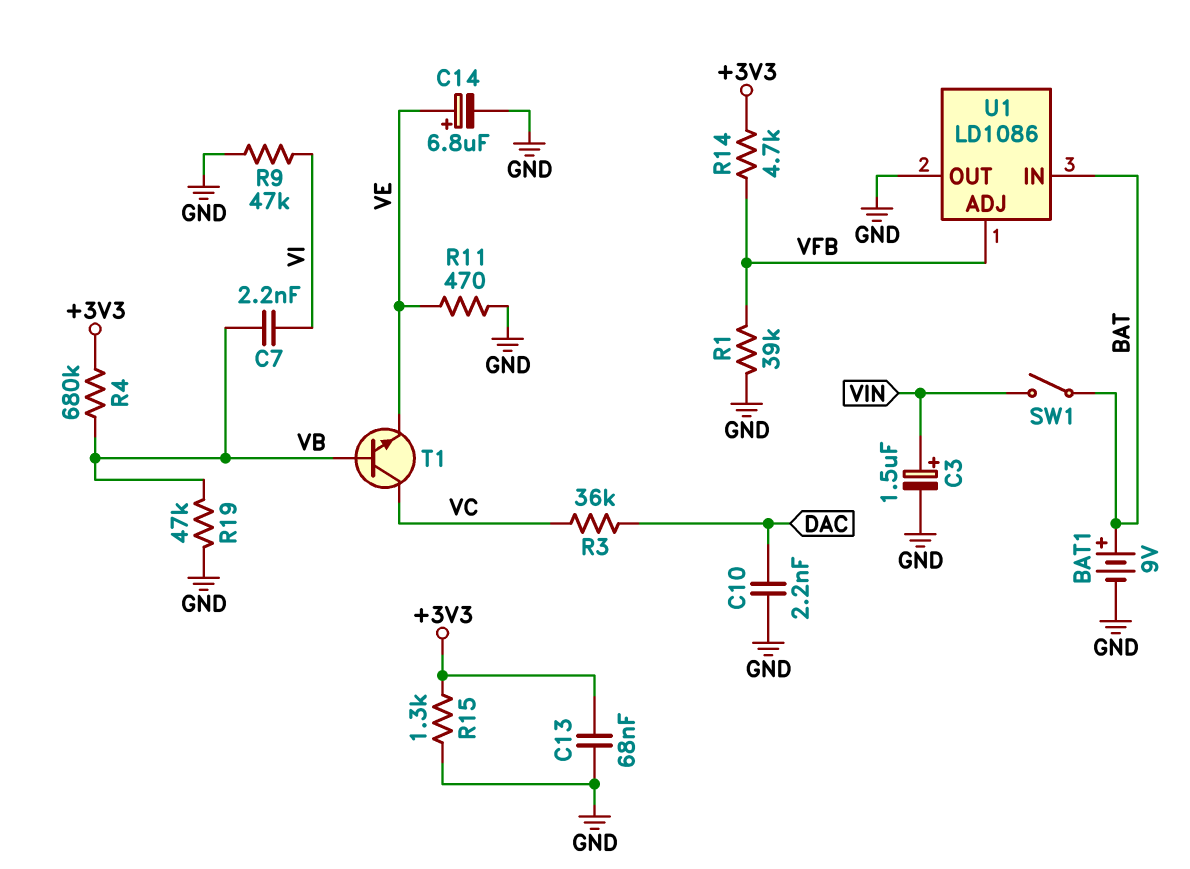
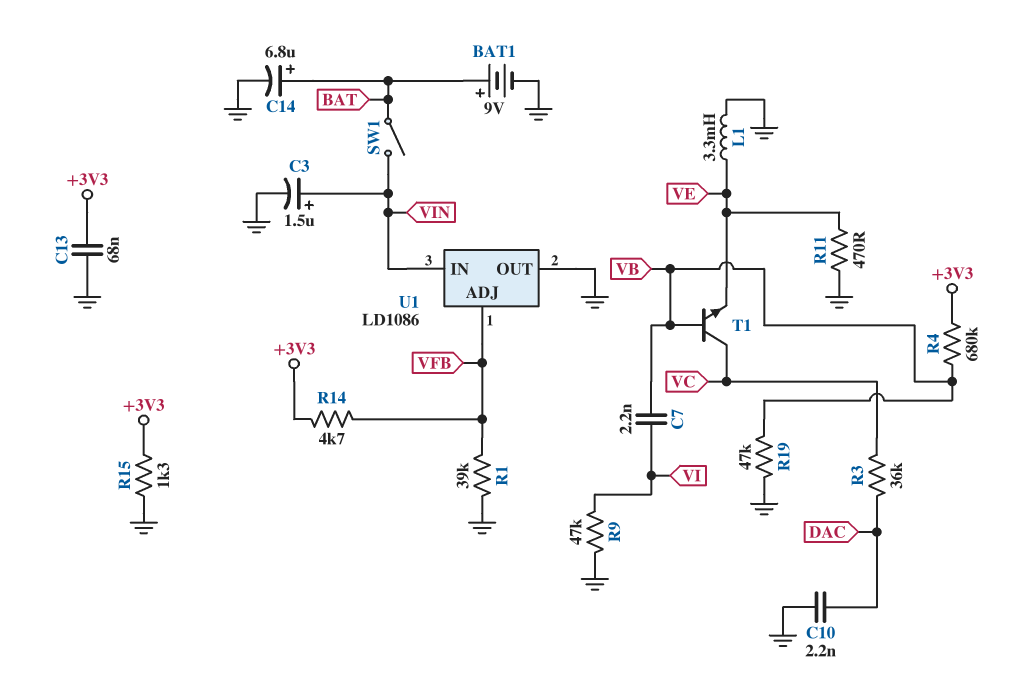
C14: 6.8uF (plus VE, minus GND) -> 6.8uF (plus BAT, minus GND)
L1: none -> 3.3mH (GND, VE)
U1 pin IN: BAT -> VIN

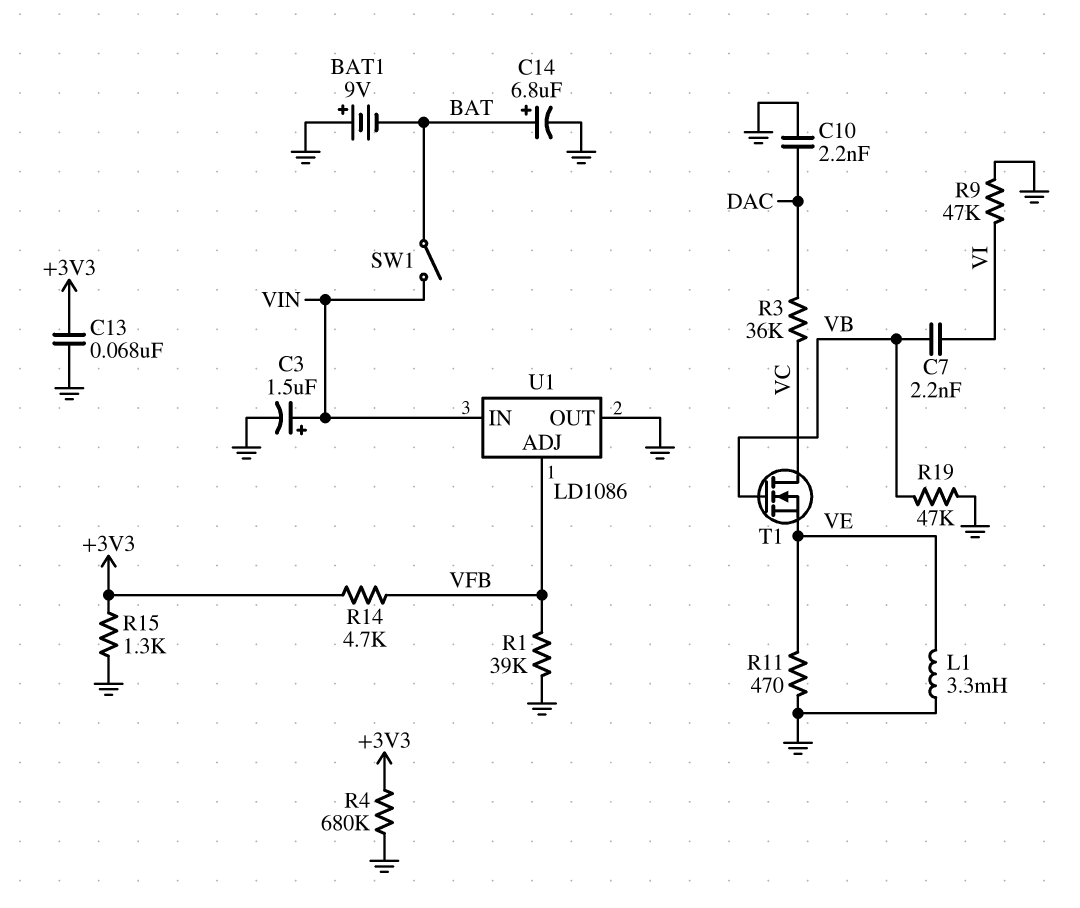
BAT1: 9V (plus BAT, minus GND) -> 9V (plus GND, minus BAT)
R4: 680k (+3V3, VB) -> 680k (+3V3, GND)
T1: NPN (B VB, C VC, E VE) -> NMOS (G VB, D VC, S VE)

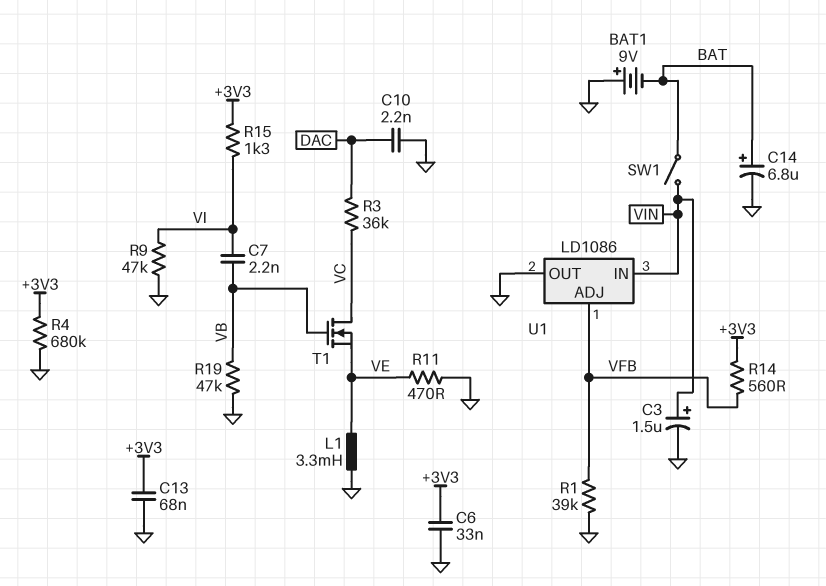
C6: none -> 33nF (+3V3, GND)
R14: 4.7k (+3V3, VFB) -> 560 (+3V3, VFB)
R15: 1.3k (+3V3, GND) -> 1.3k (+3V3, VI)

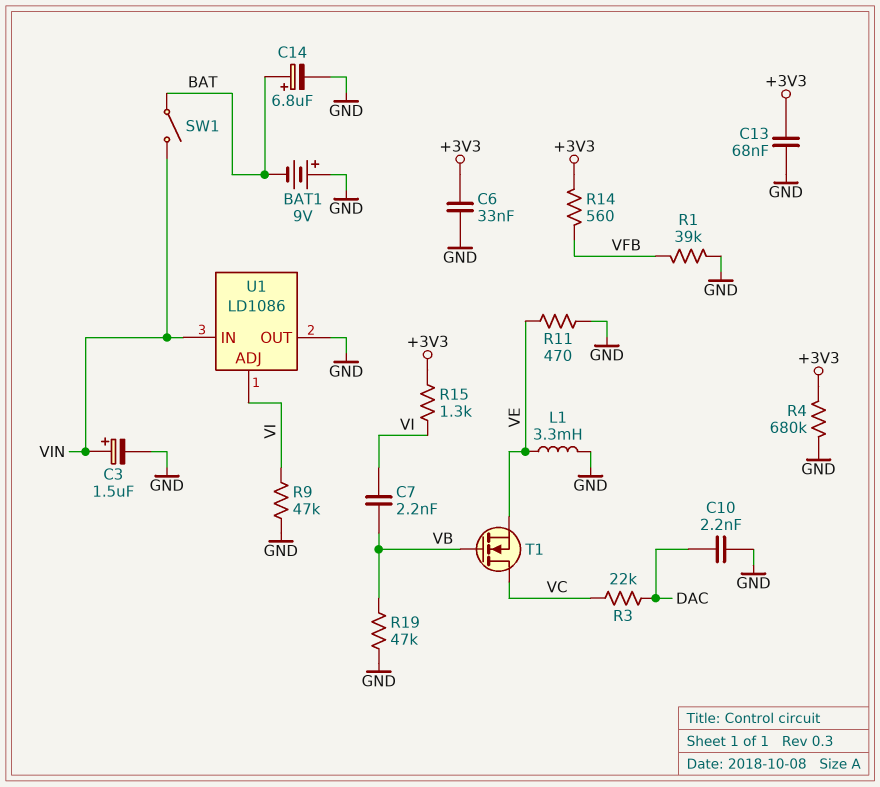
R3: 36k (DAC, VC) -> 22k (DAC, VC)
U1 pin ADJ: VFB -> VI

